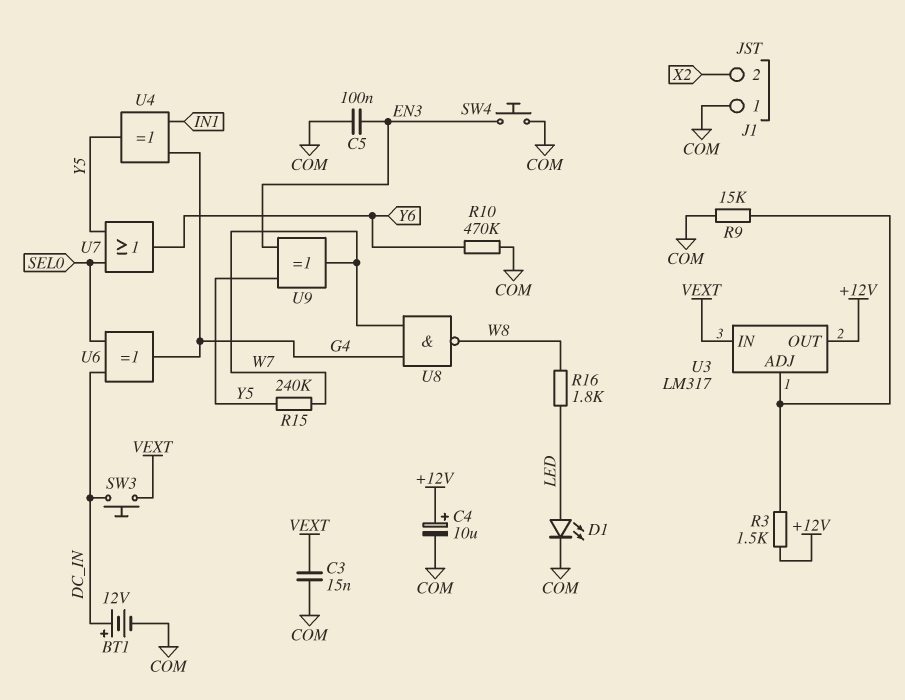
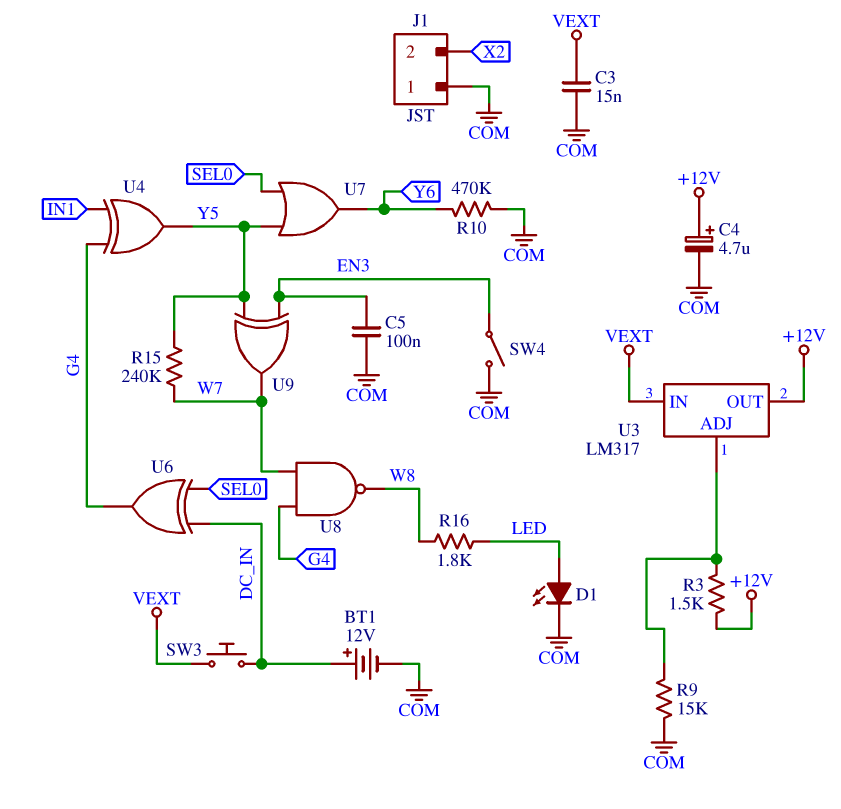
C4: 10uF (plus +12V, minus COM) -> 4.7uF (plus +12V, minus COM)
SW4: button (COM, EN3) -> switch (COM, EN3)

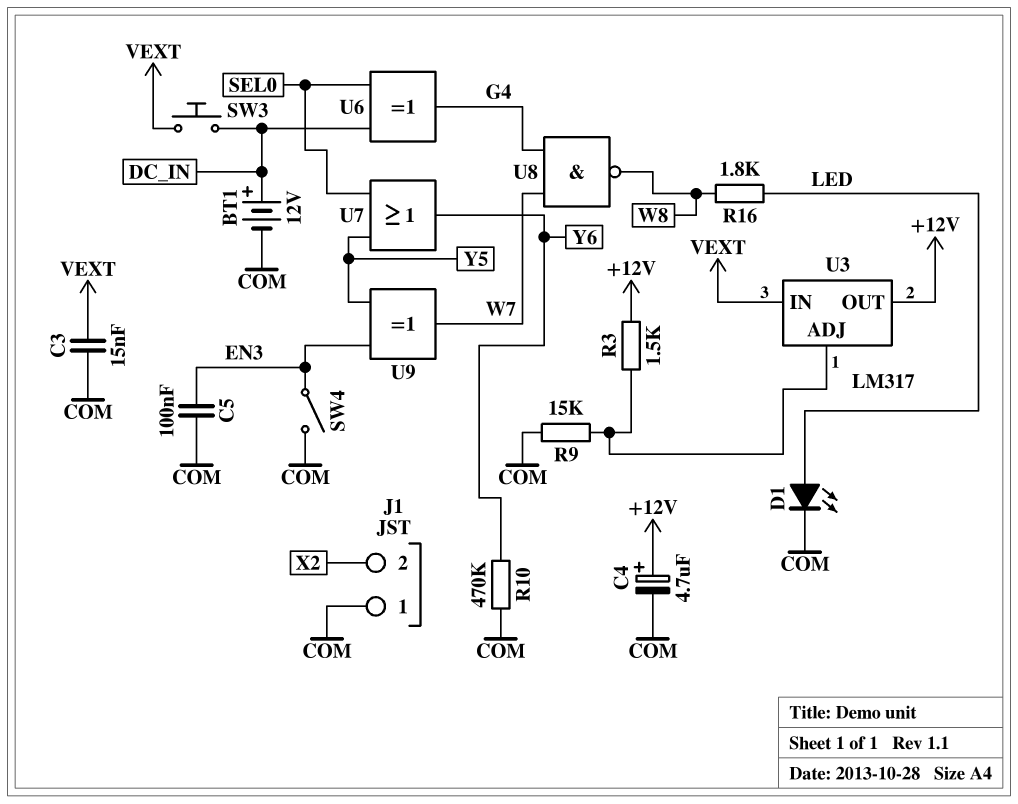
R15: 240k (W7, Y5) -> none
U4: XOR (in G4, in IN1, out Y5) -> none

